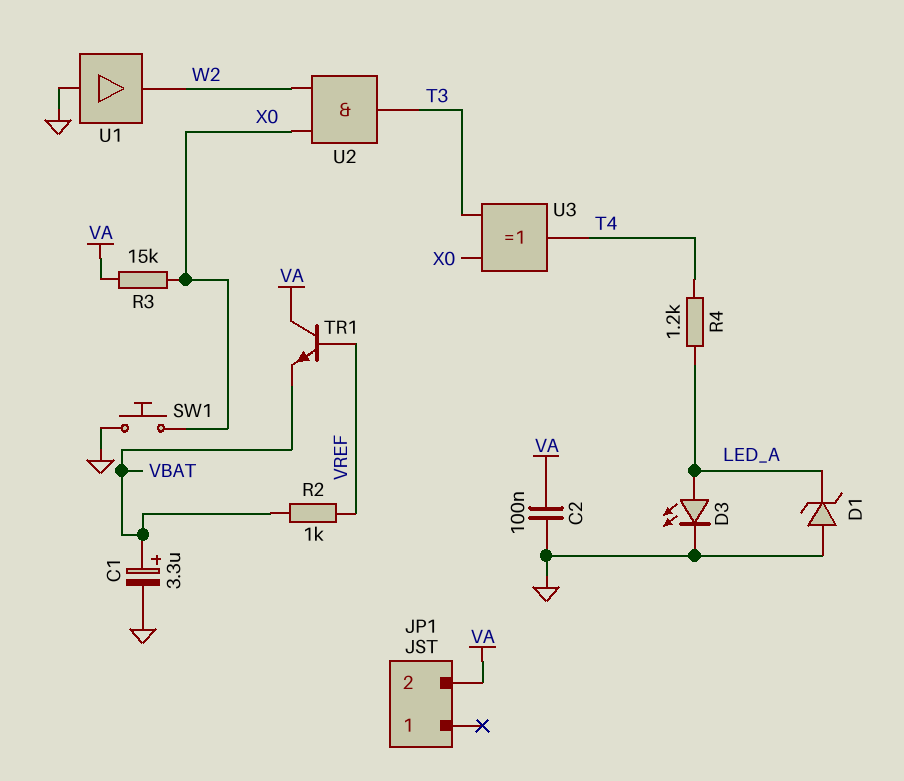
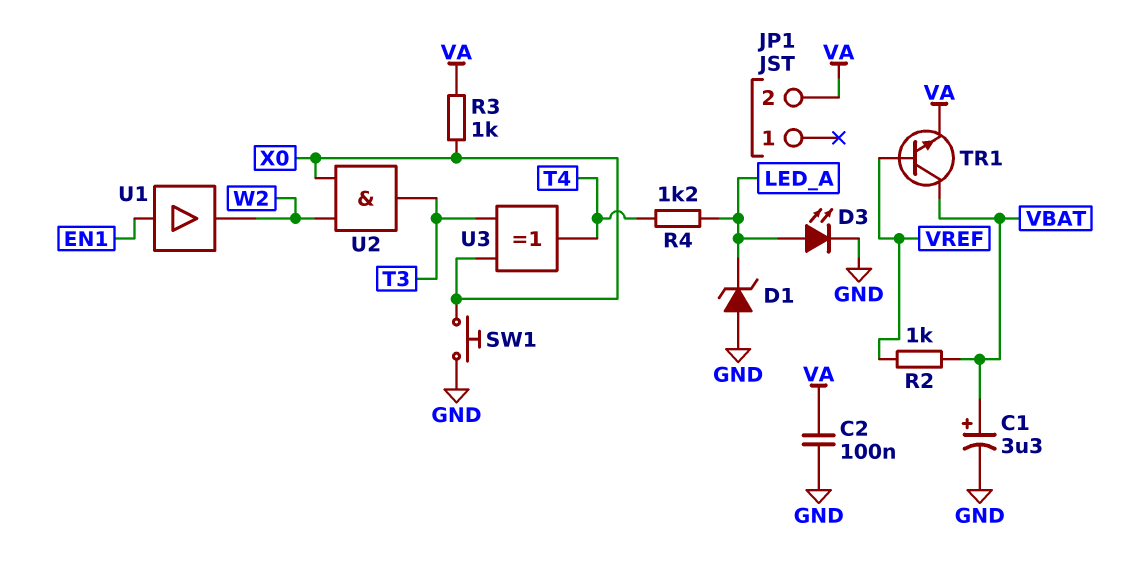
R3: 15k (VA, X0) -> 1k (VA, X0)
TR1: NPN (B VREF, C VA, E VBAT) -> NPN (B VREF, C VBAT, E VA)
U1: buffer (in GND, out W2) -> buffer (in EN1, out W2)

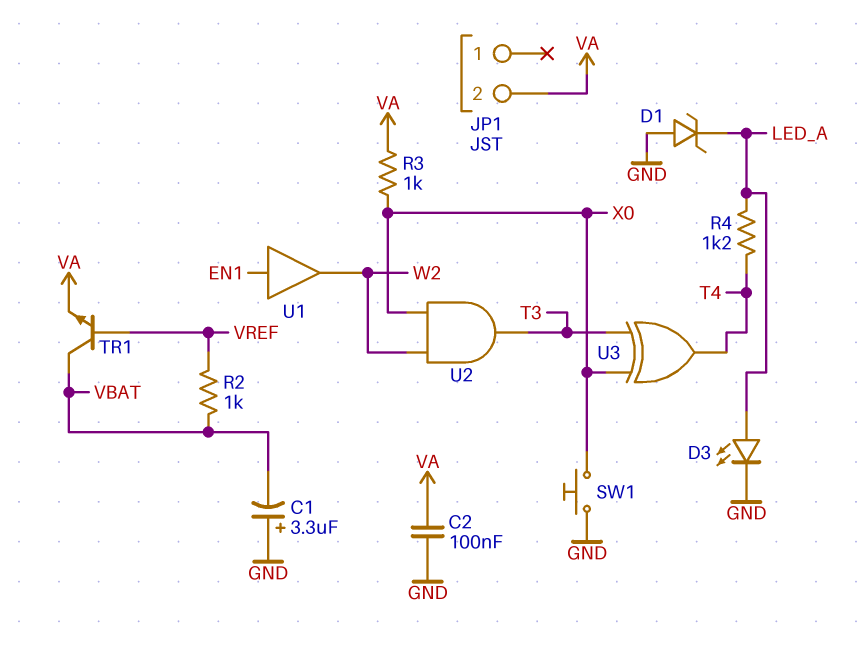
C1: 3.3uF (plus VBAT, minus GND) -> 3.3uF (plus GND, minus VBAT)

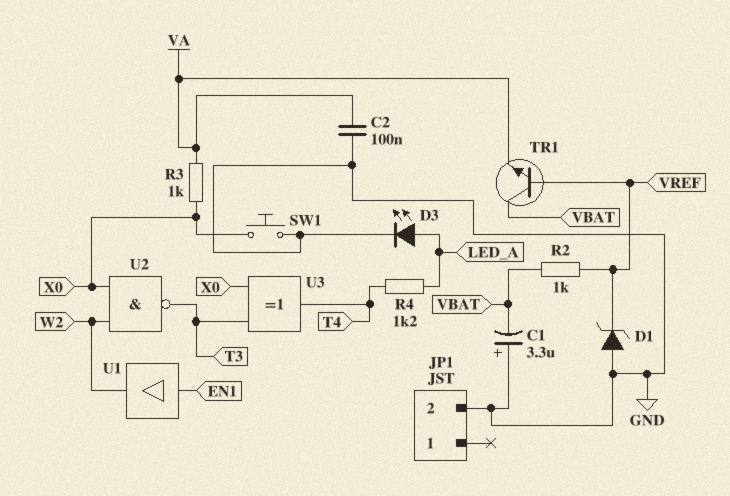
D1: zener (A GND, K LED_A) -> zener (A GND, K VREF)
JP1 pin 2: VA -> GND
U2: AND (in W2, in X0, out T3) -> NAND (in W2, in X0, out T3)

